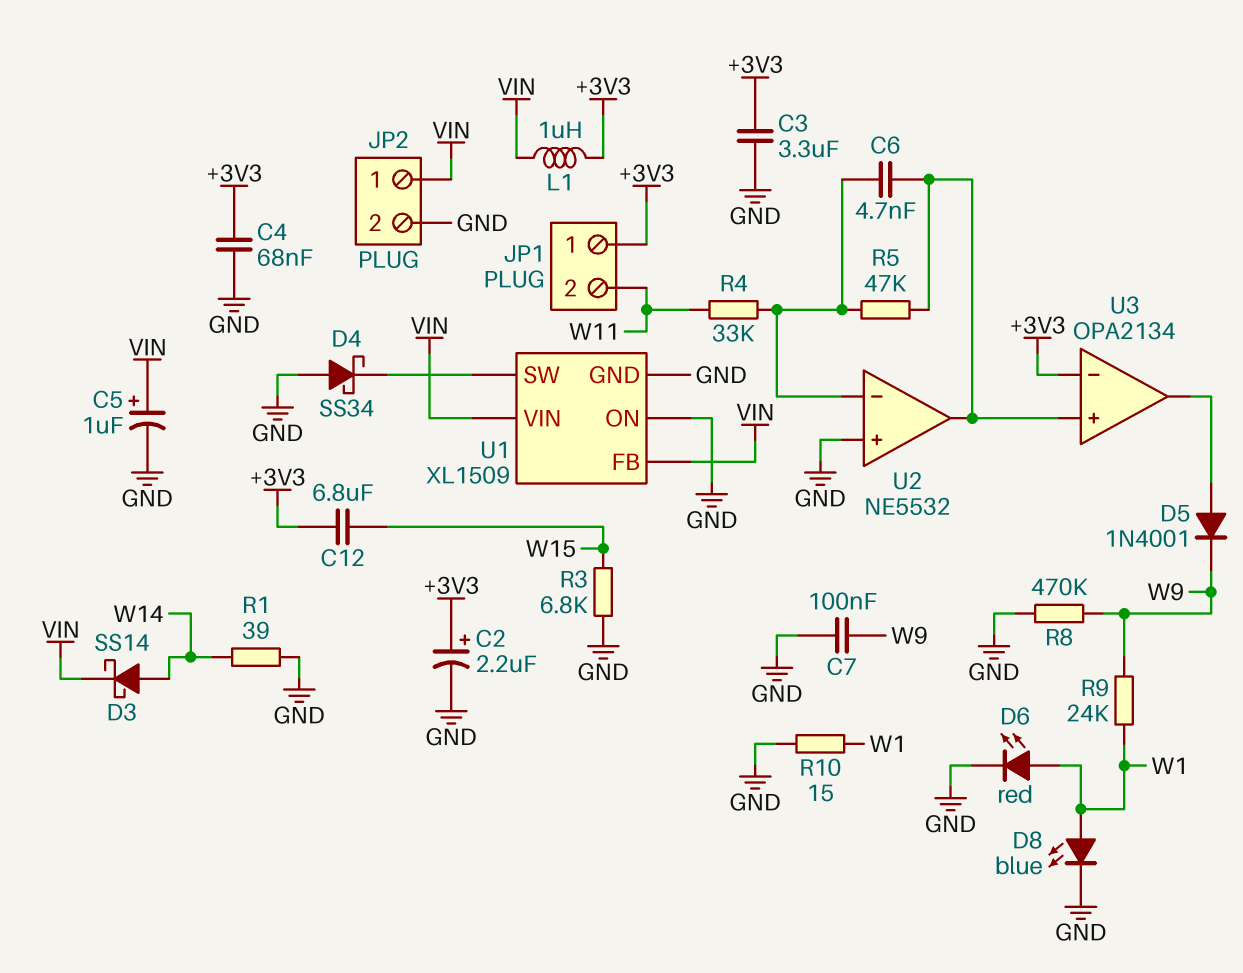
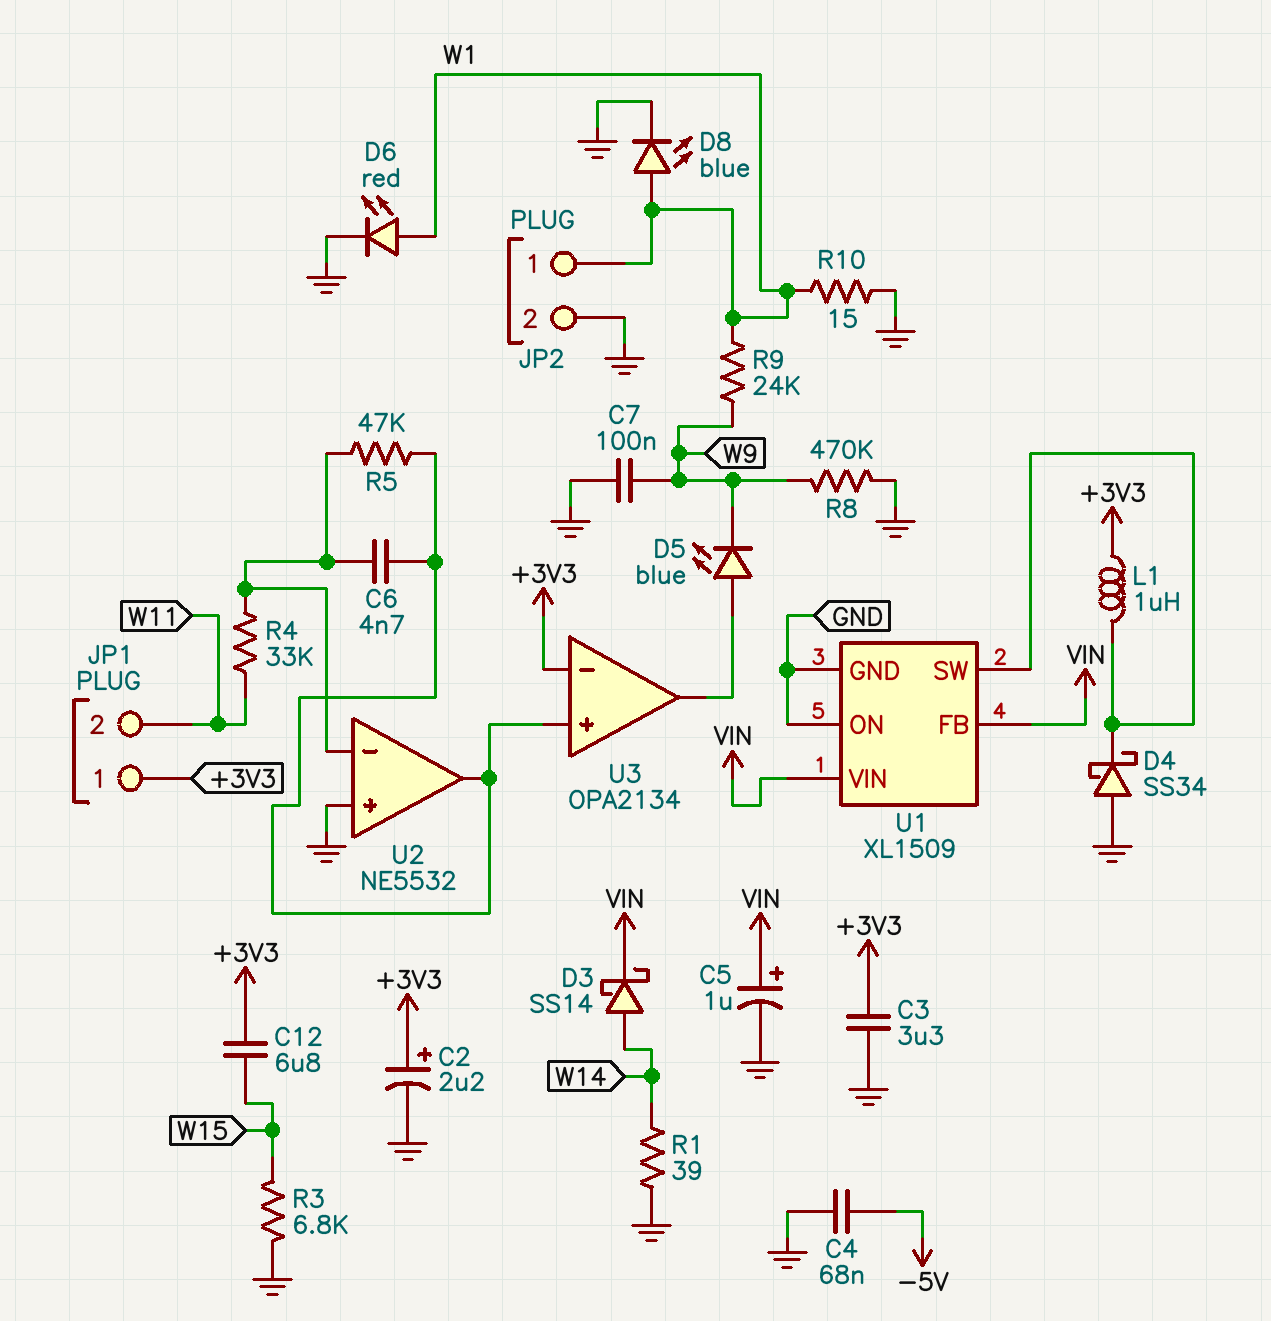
C4: 68nF (+3V3, GND) -> 68nF (-5V, GND)
D5: diode 1N4001 (A U3/out, K W9) -> LED blue (A U3/out, K W9)
JP2 pin 1: VIN -> W1
L1: 1uH (+3V3, VIN) -> 1uH (+3V3, U1/SW)

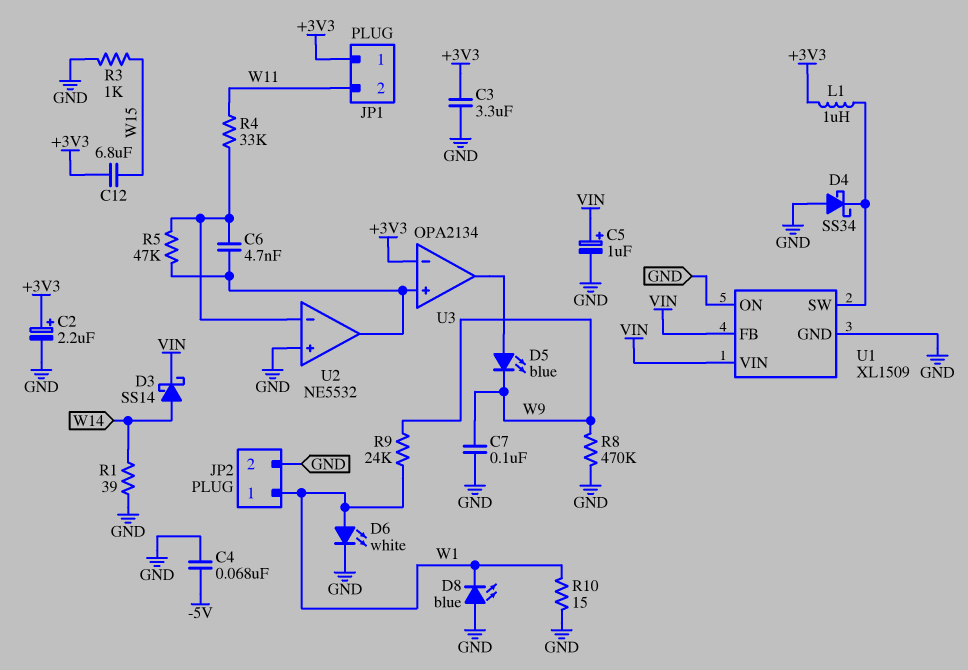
D6: LED red (A W1, K GND) -> LED white (A W1, K GND)
D8: LED blue (A W1, K GND) -> LED blue (A GND, K W1)
R3: 6.8k (GND, W15) -> 1k (GND, W15)

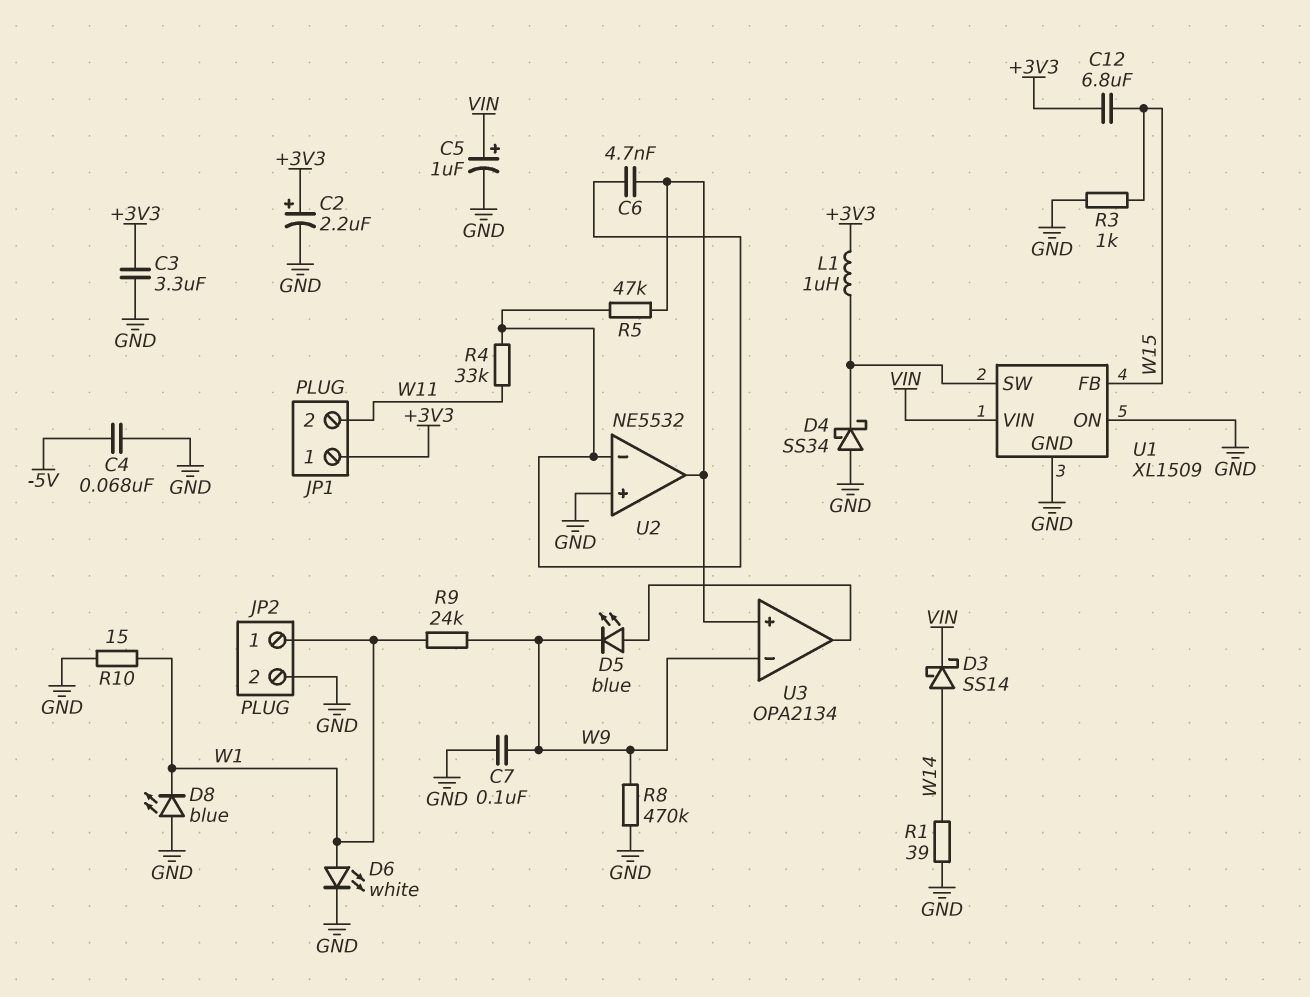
U1 pin FB: VIN -> W15
U3 pin in-: +3V3 -> W9

